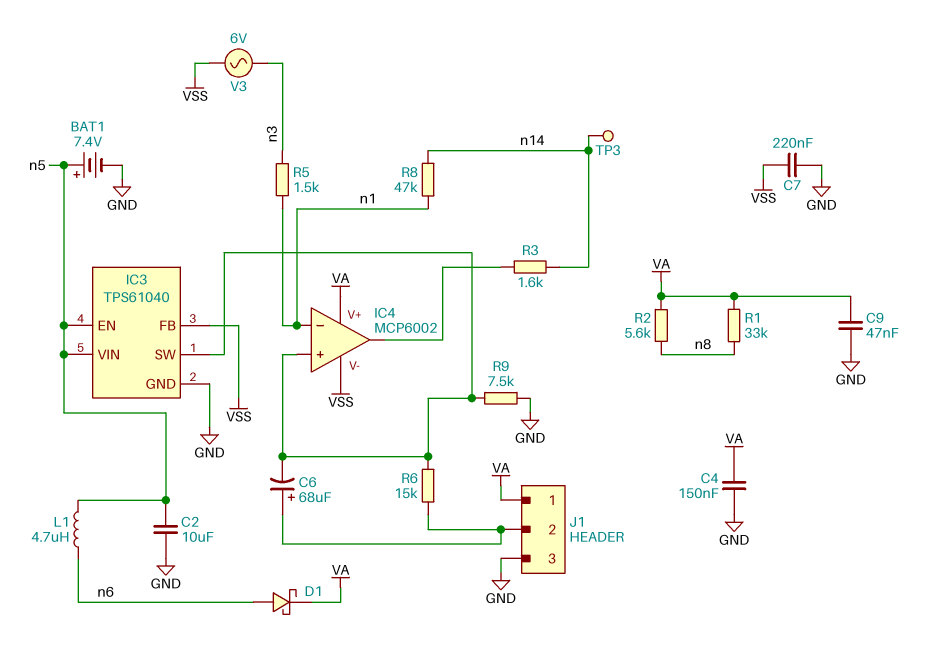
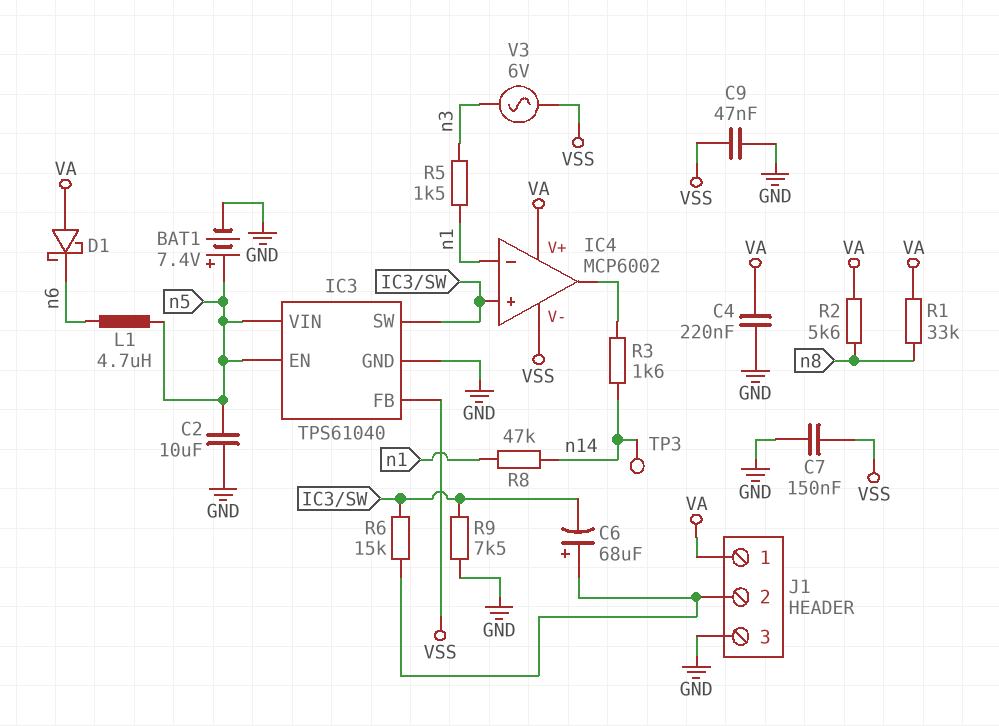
C4: 150nF (GND, VA) -> 220nF (GND, VA)
C7: 220nF (GND, VSS) -> 150nF (GND, VSS)
C9: 47nF (GND, VA) -> 47nF (GND, VSS)
D1: schottky (A n6, K VA) -> schottky (A VA, K n6)

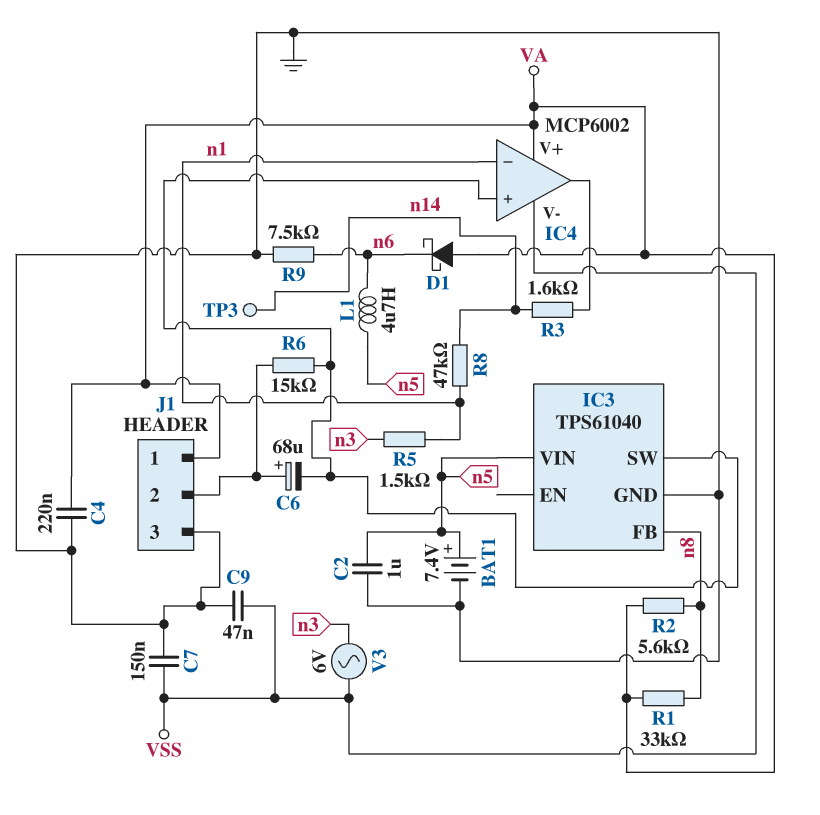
C2: 10uF (GND, n5) -> 1uF (GND, n5)
IC3 pin EN: n5 -> none
IC3 pin FB: VSS -> n8
R9: 7.5k (GND, IC3/SW) -> 7.5k (GND, n6)

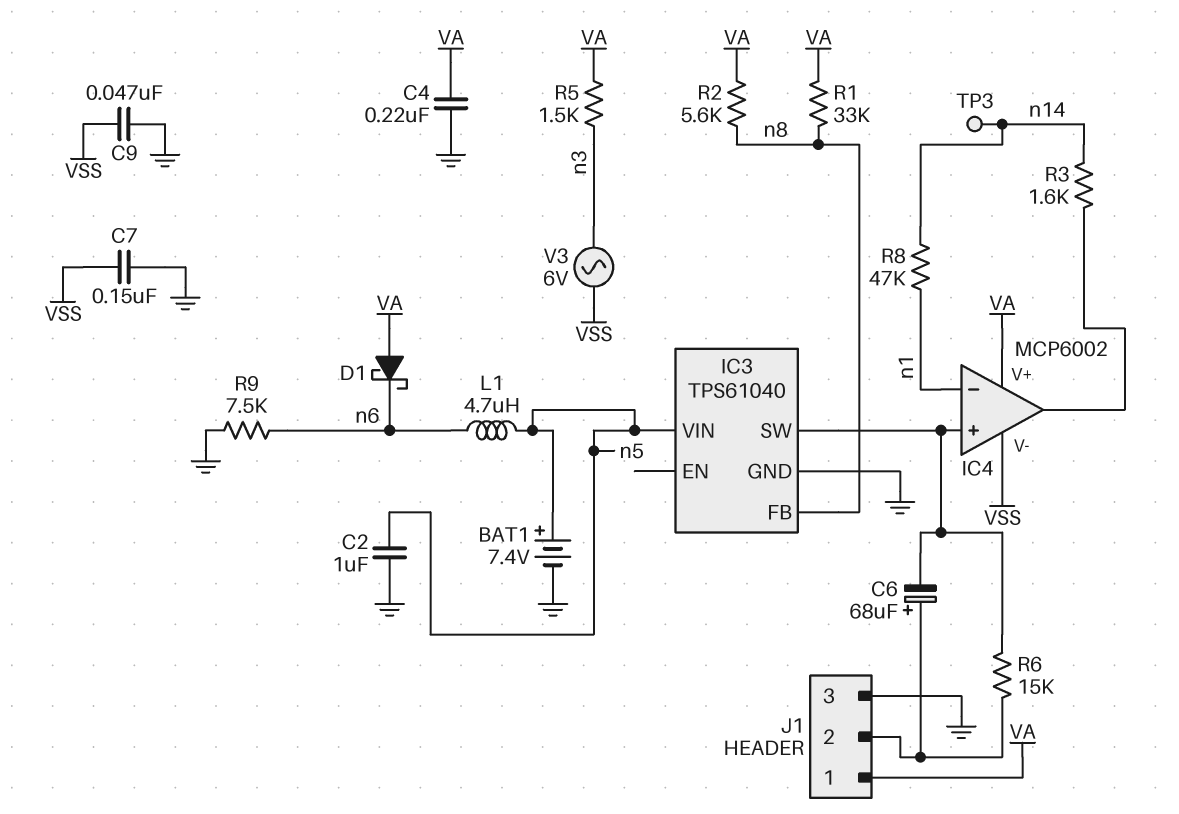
R5: 1.5k (n1, n3) -> 1.5k (VA, n3)

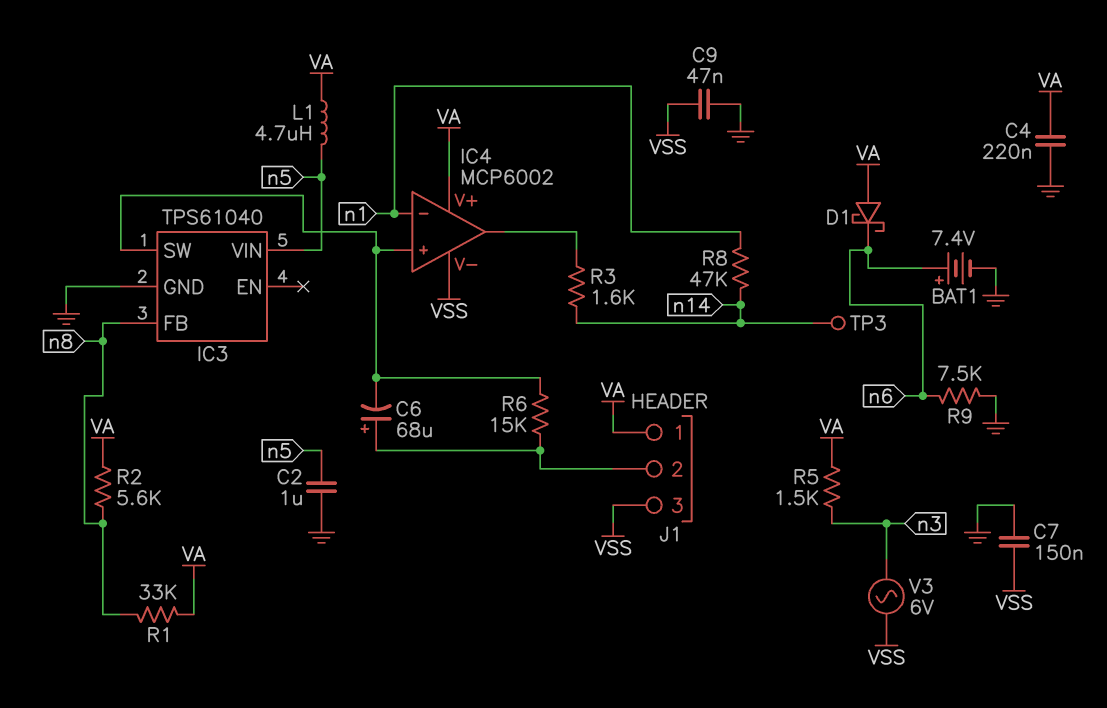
BAT1: 7.4V (plus n5, minus GND) -> 7.4V (plus n6, minus GND)
J1 pin 3: GND -> VSS
L1: 4.7uH (n5, n6) -> 4.7uH (VA, n5)

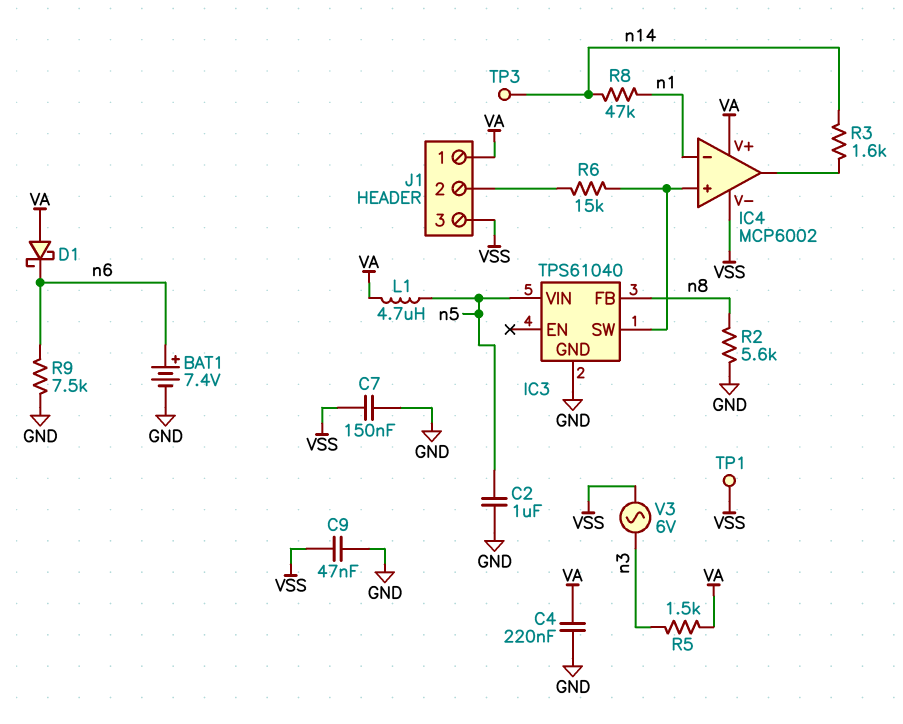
C6: 68uF (plus J1/2, minus IC3/SW) -> none
R1: 33k (VA, n8) -> none
R2: 5.6k (VA, n8) -> 5.6k (GND, n8)
TP1: none -> test point (VSS)

